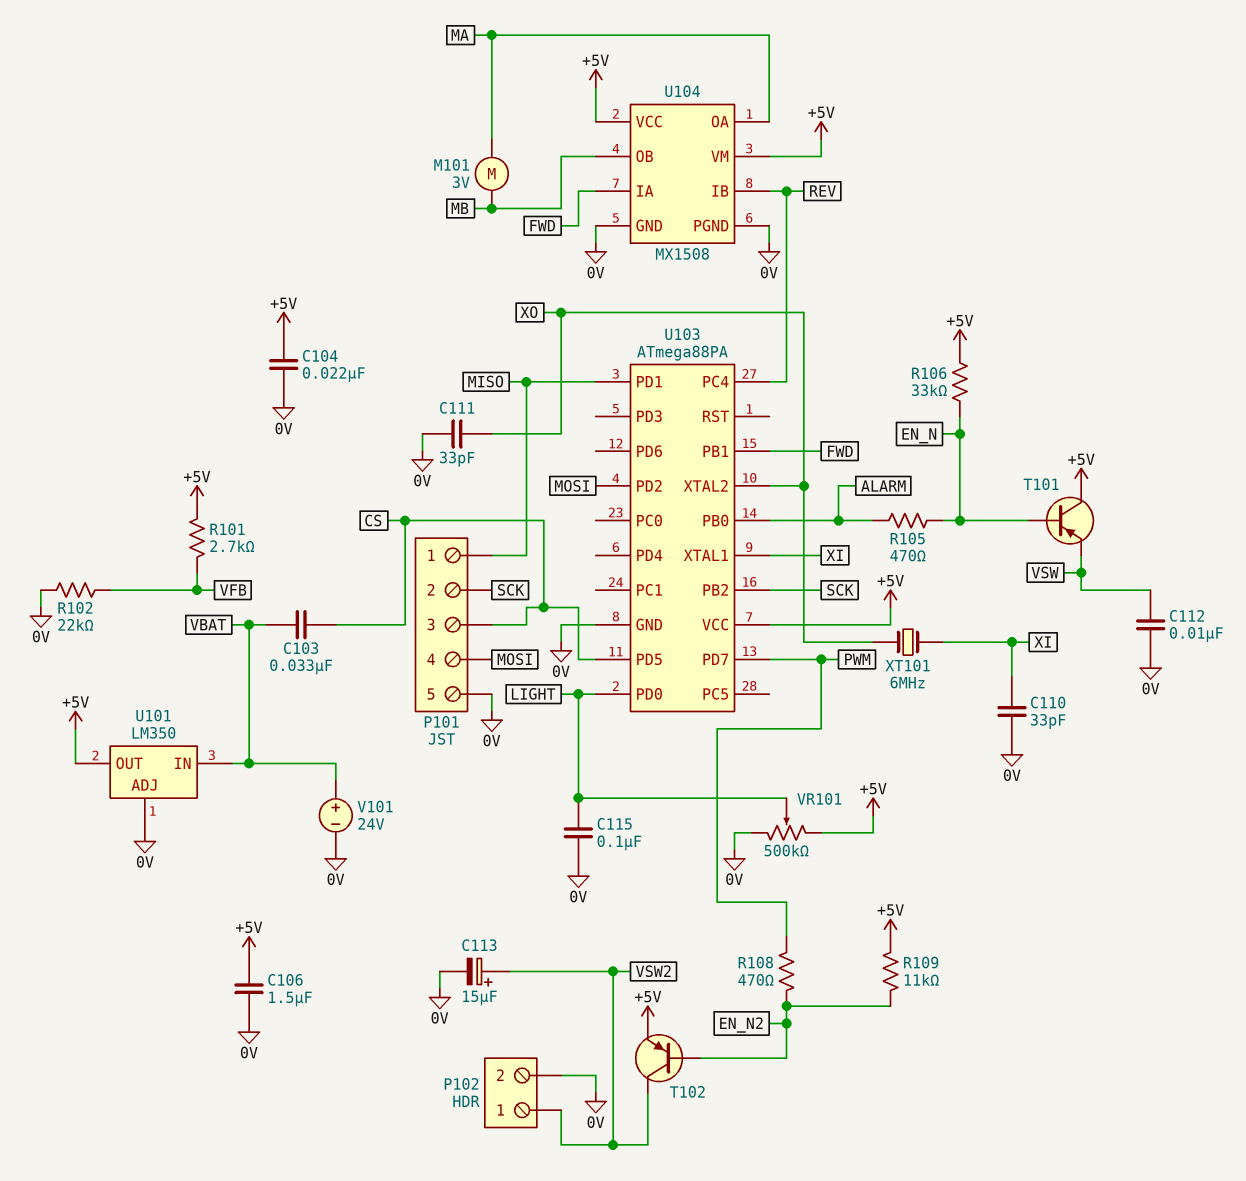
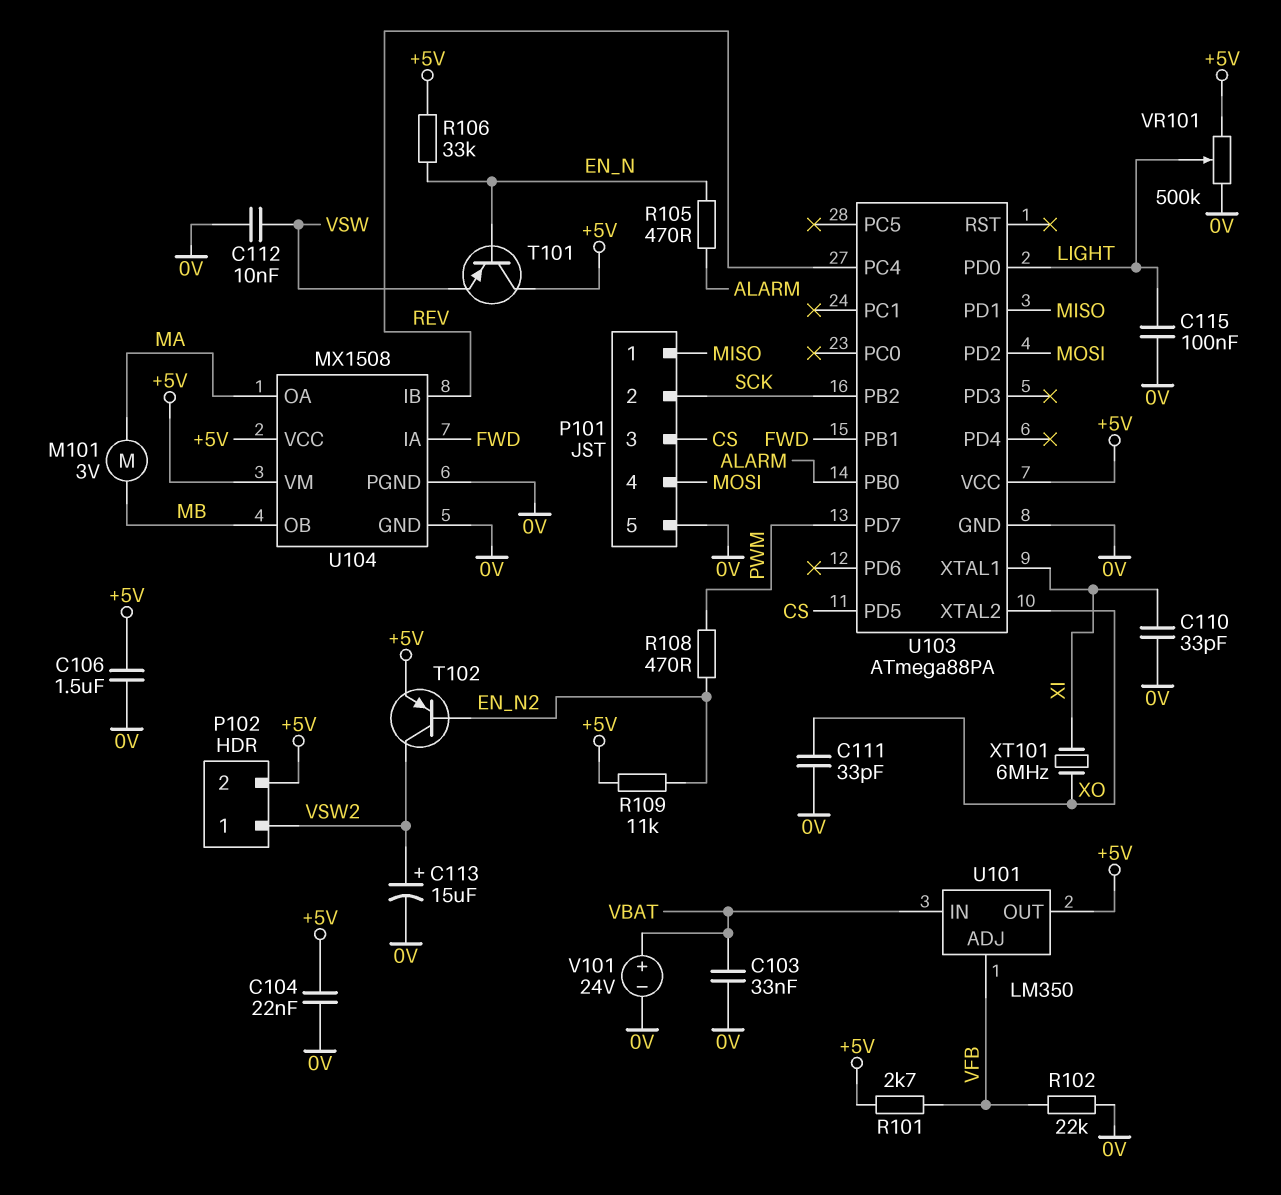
C103: 33nF (CS, VBAT) -> 33nF (0V, VBAT)
P102 pin 2: 0V -> +5V
U101 pin ADJ: 0V -> VFB

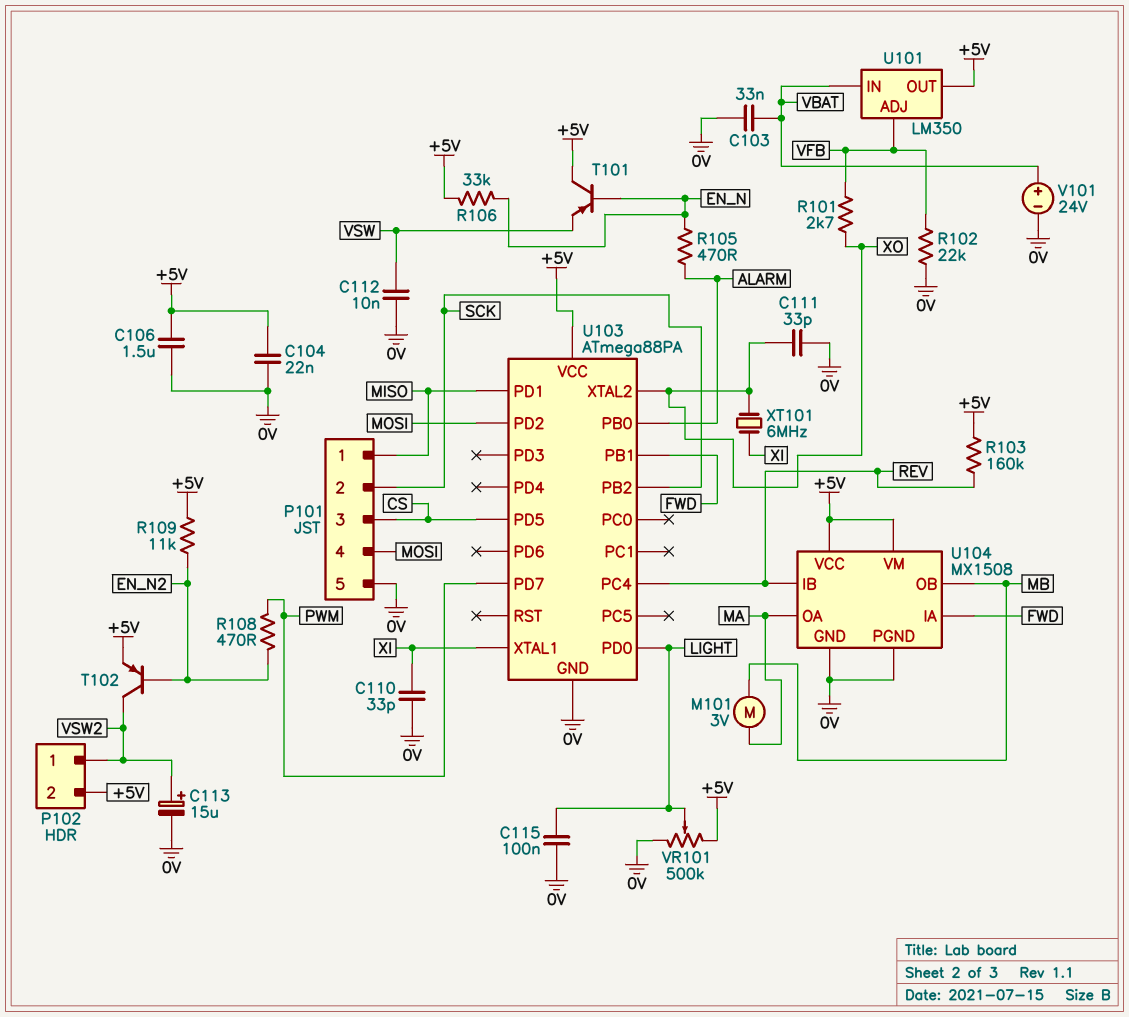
R101: 2.7k (+5V, VFB) -> 2.7k (VFB, XO)
R103: none -> 160k (+5V, REV)

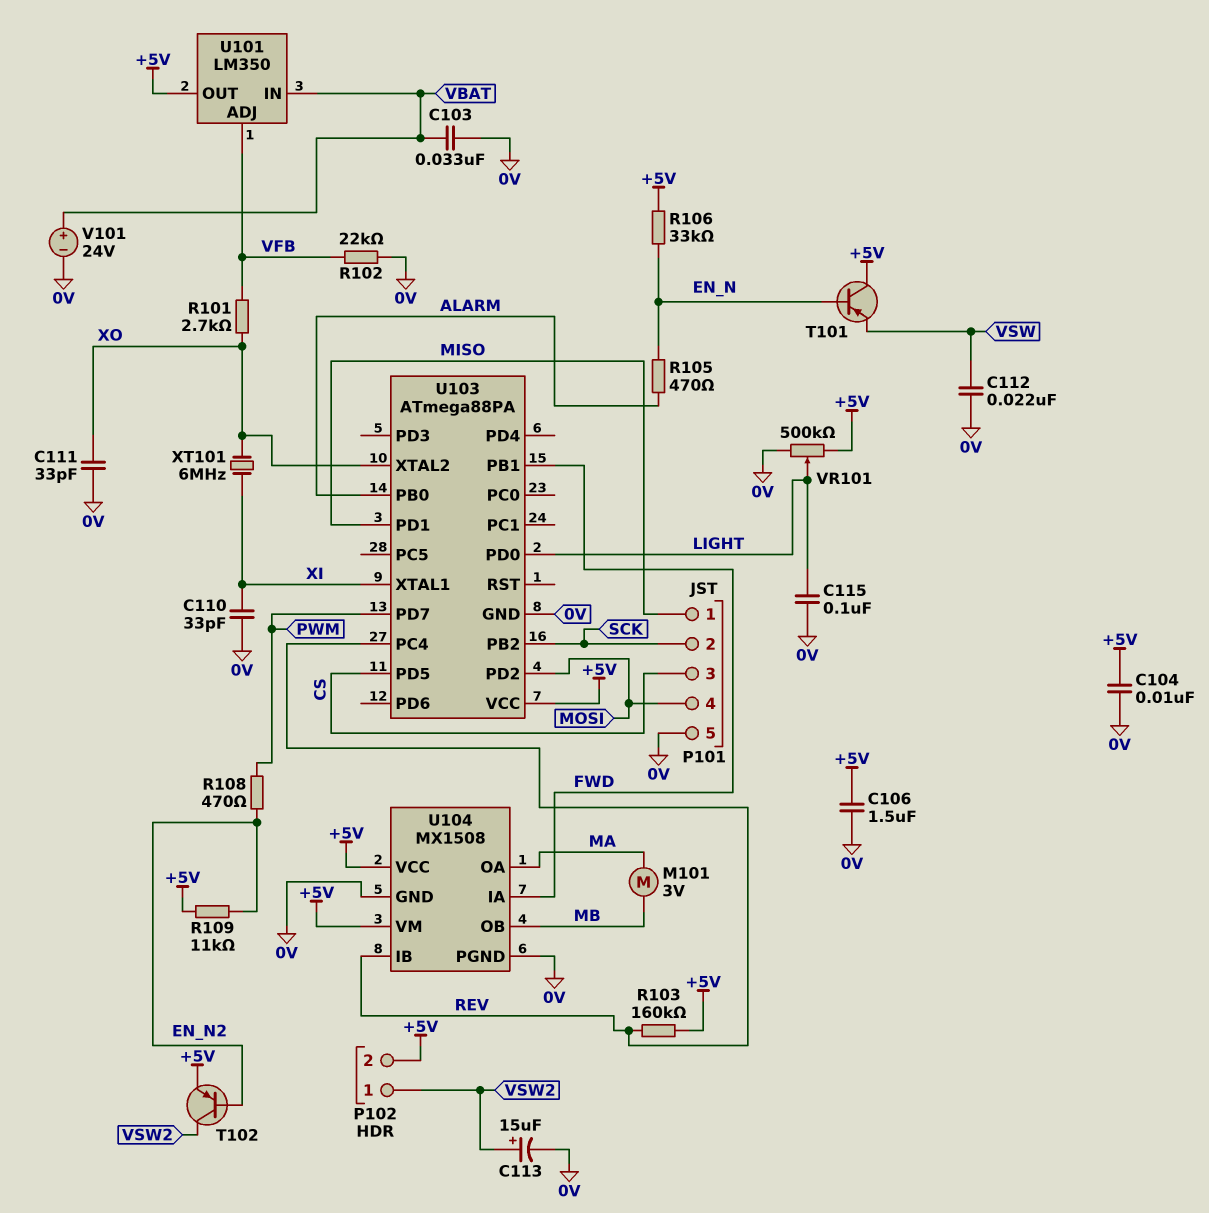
C104: 22nF (+5V, 0V) -> 10nF (+5V, 0V)
C112: 10nF (0V, VSW) -> 22nF (0V, VSW)

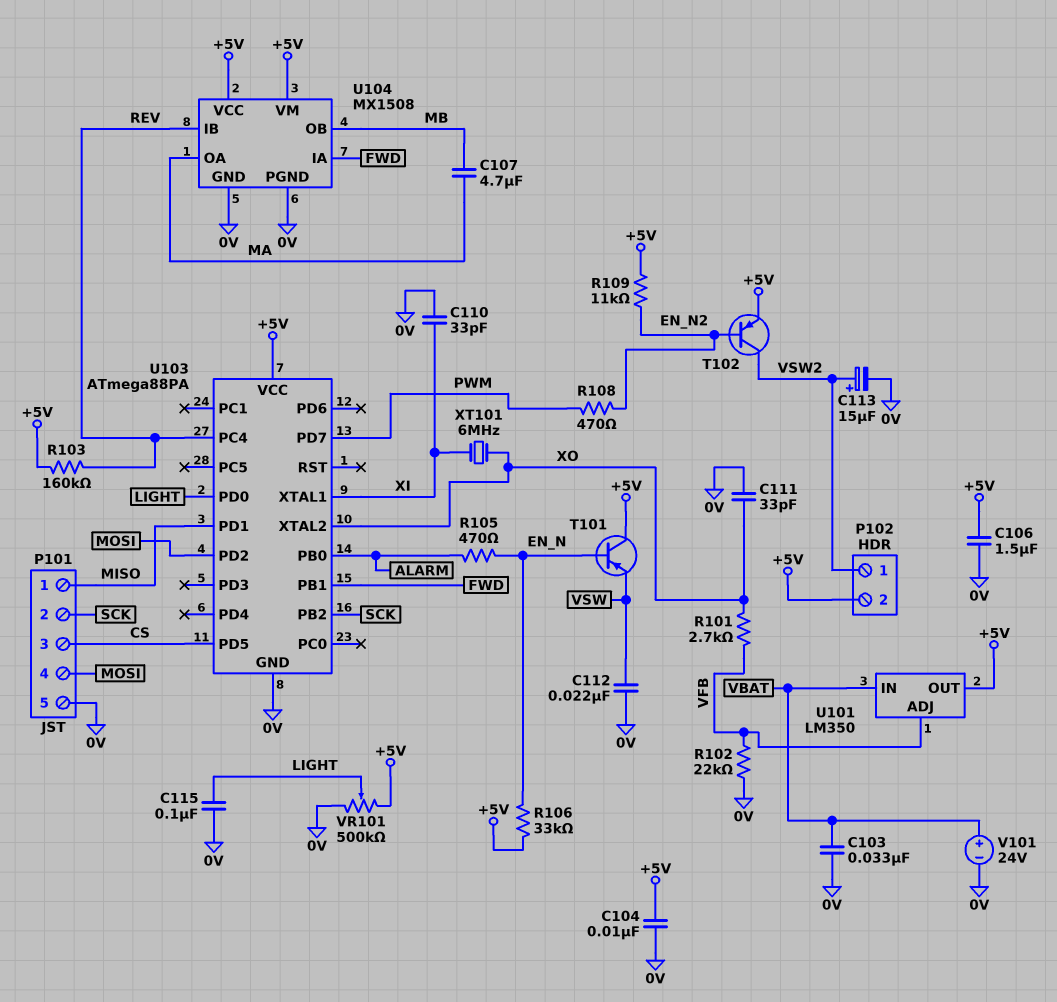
C107: none -> 4.7uF (MA, MB)
M101: motor 3V (MA, MB) -> none

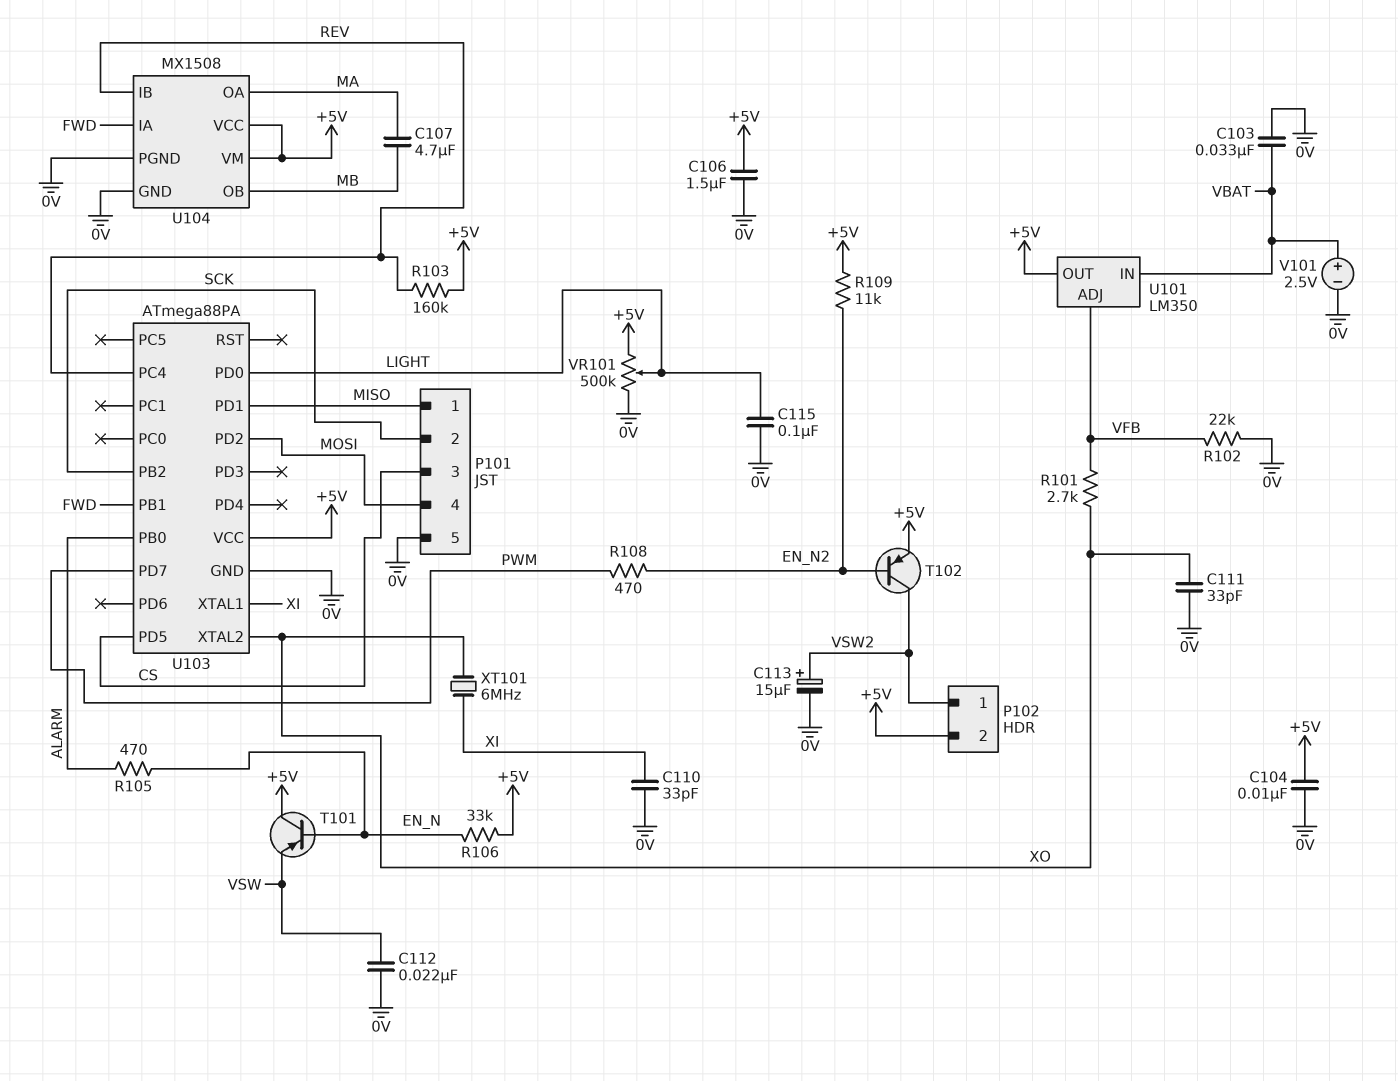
V101: 24V (plus VBAT, minus 0V) -> 2.5V (plus VBAT, minus 0V)

